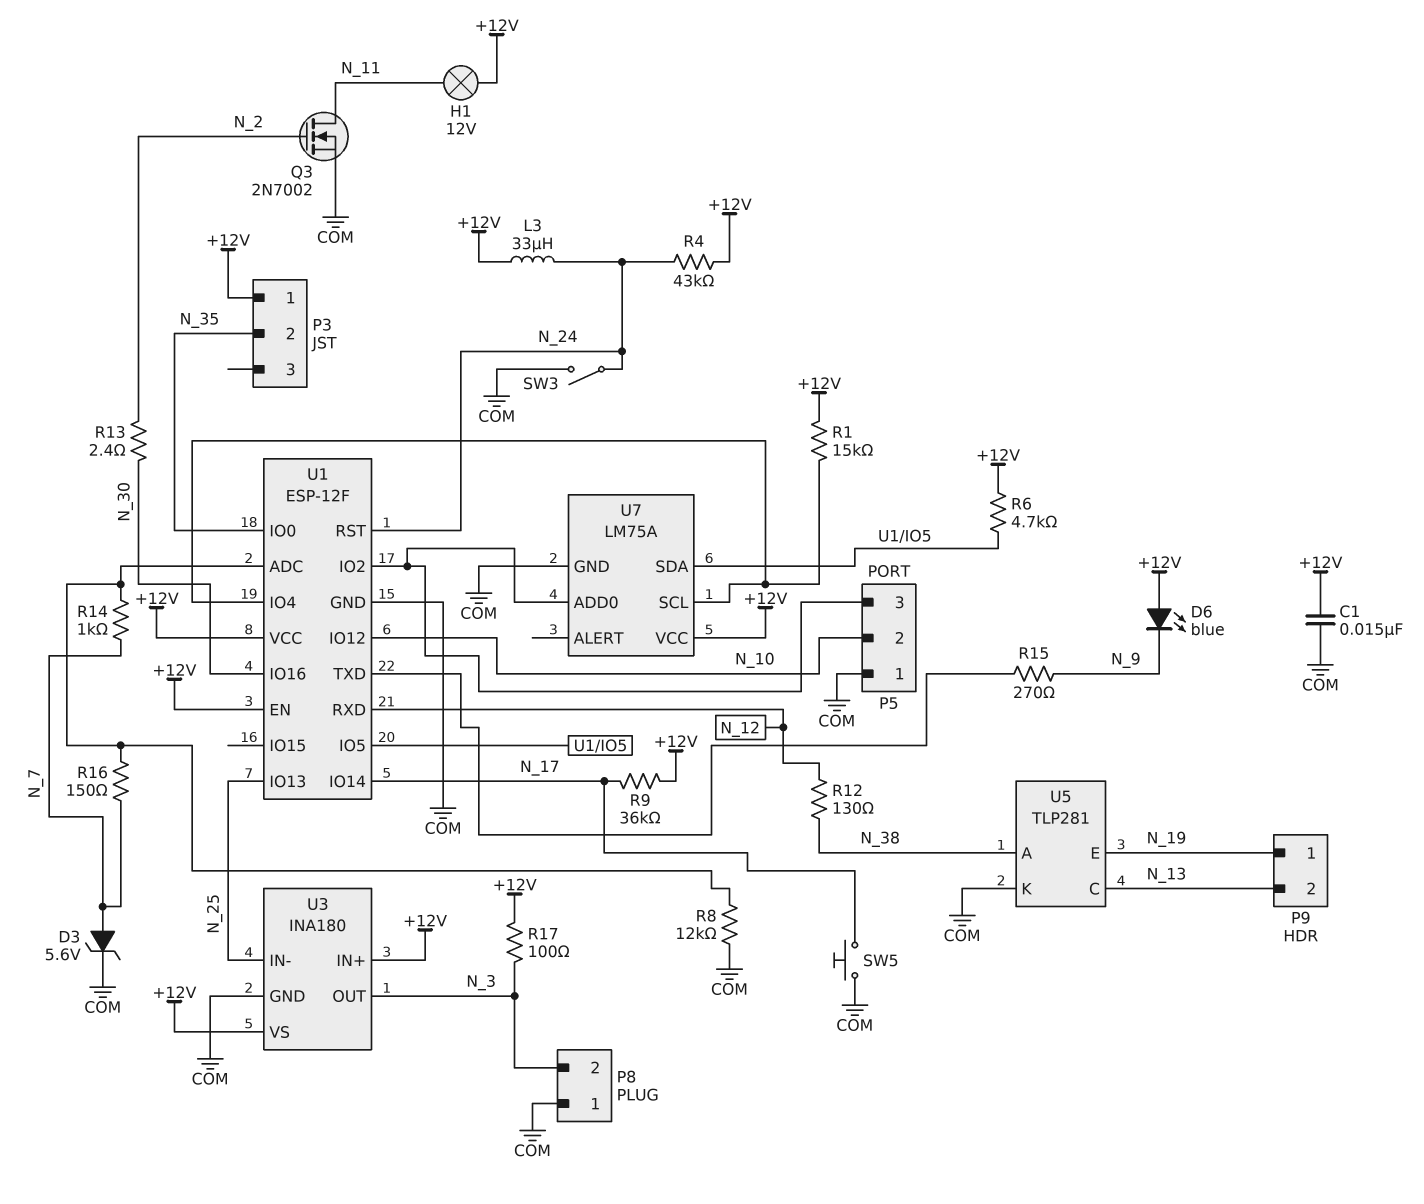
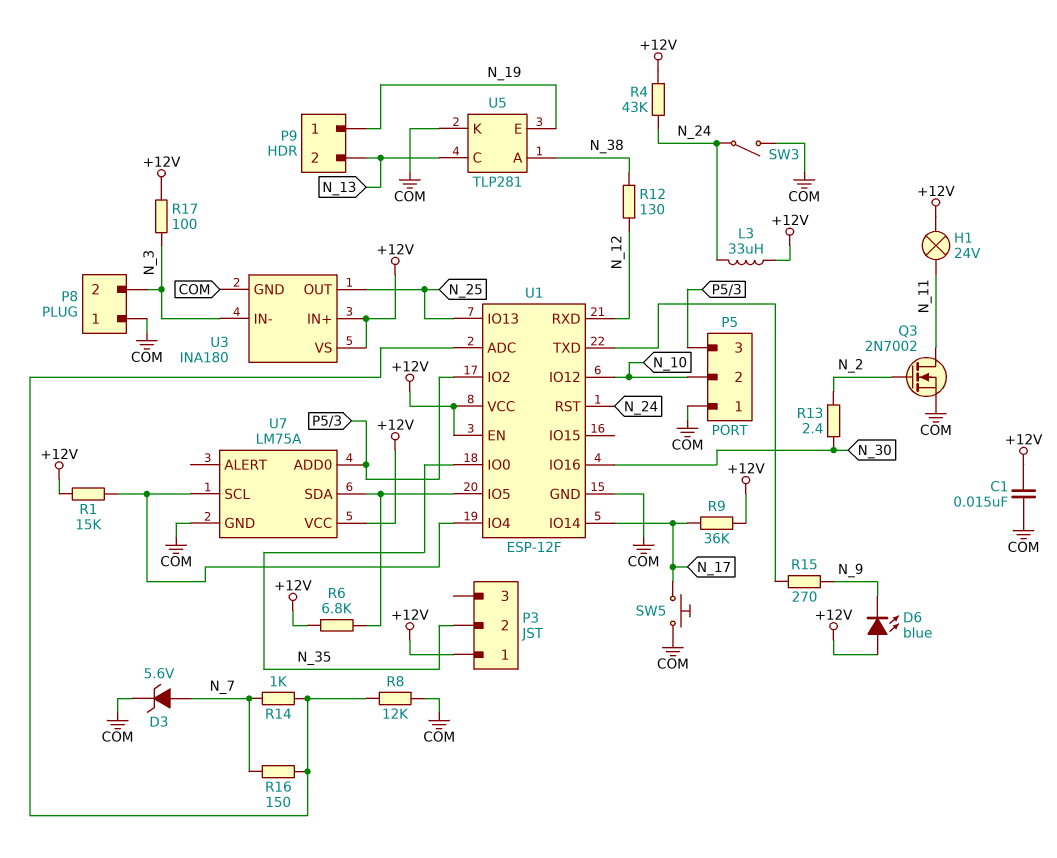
H1: lamp 12V (+12V, N_11) -> lamp 24V (+12V, N_11)
R6: 4.7k (+12V, U1/IO5) -> 6.8k (+12V, U1/IO5)
U3 pin IN-: N_25 -> N_3
U3 pin OUT: N_3 -> N_25

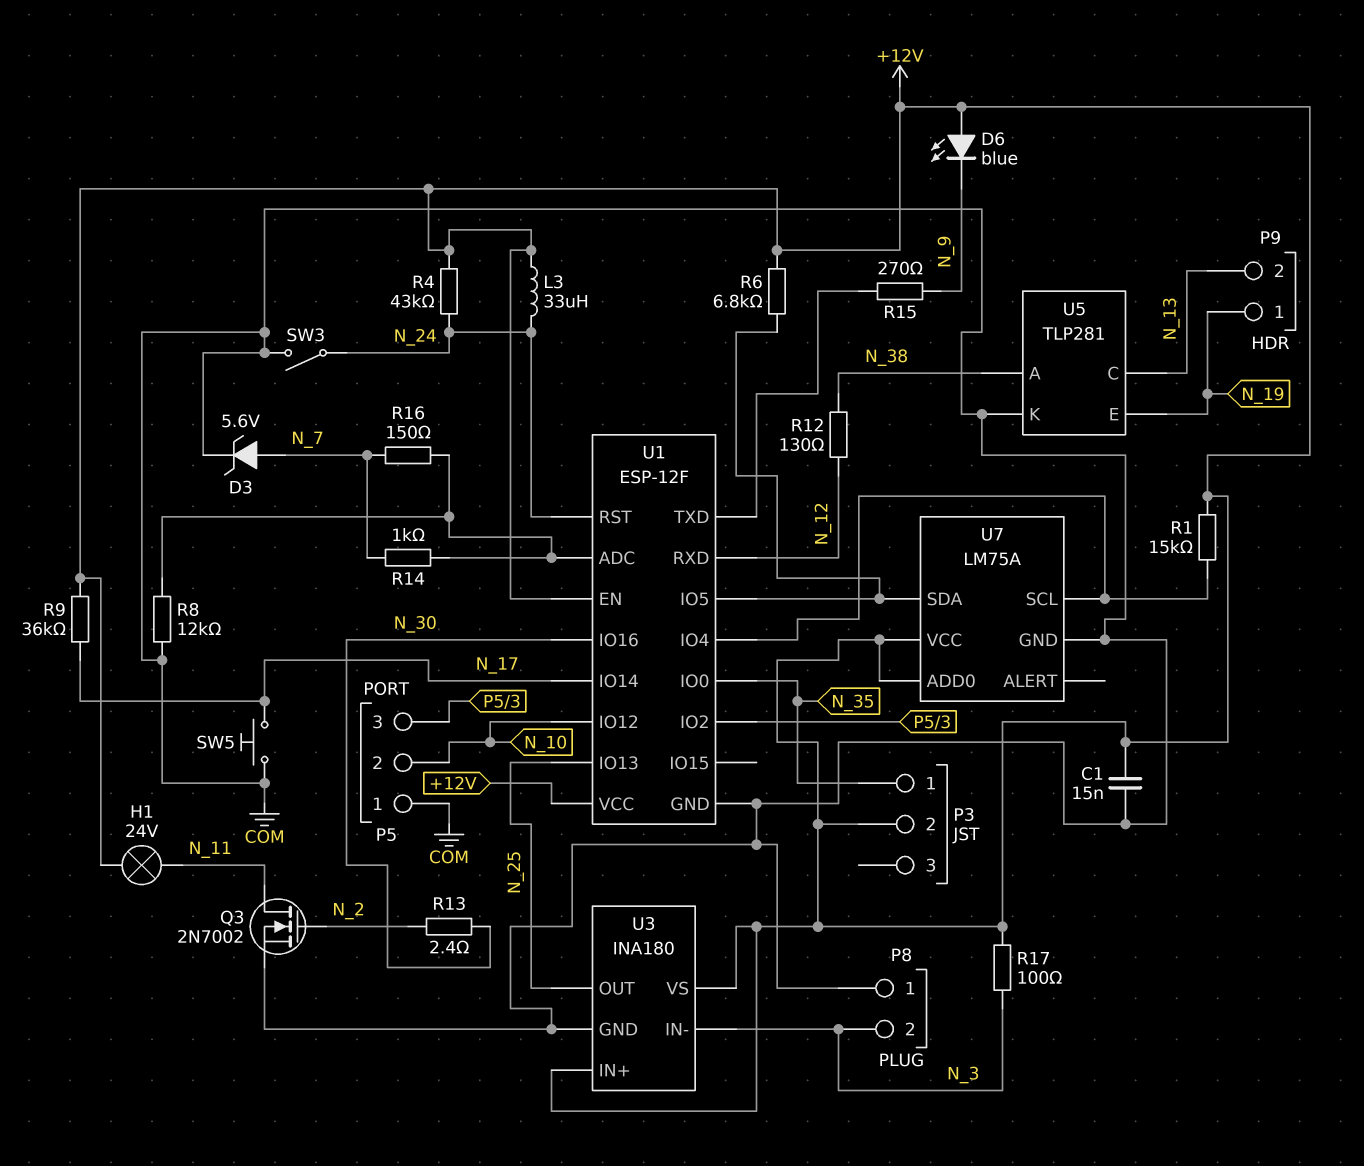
P3 pin 1: +12V -> N_35
P3 pin 2: N_35 -> +12V
U7 pin ADD0: P5/3 -> +12V

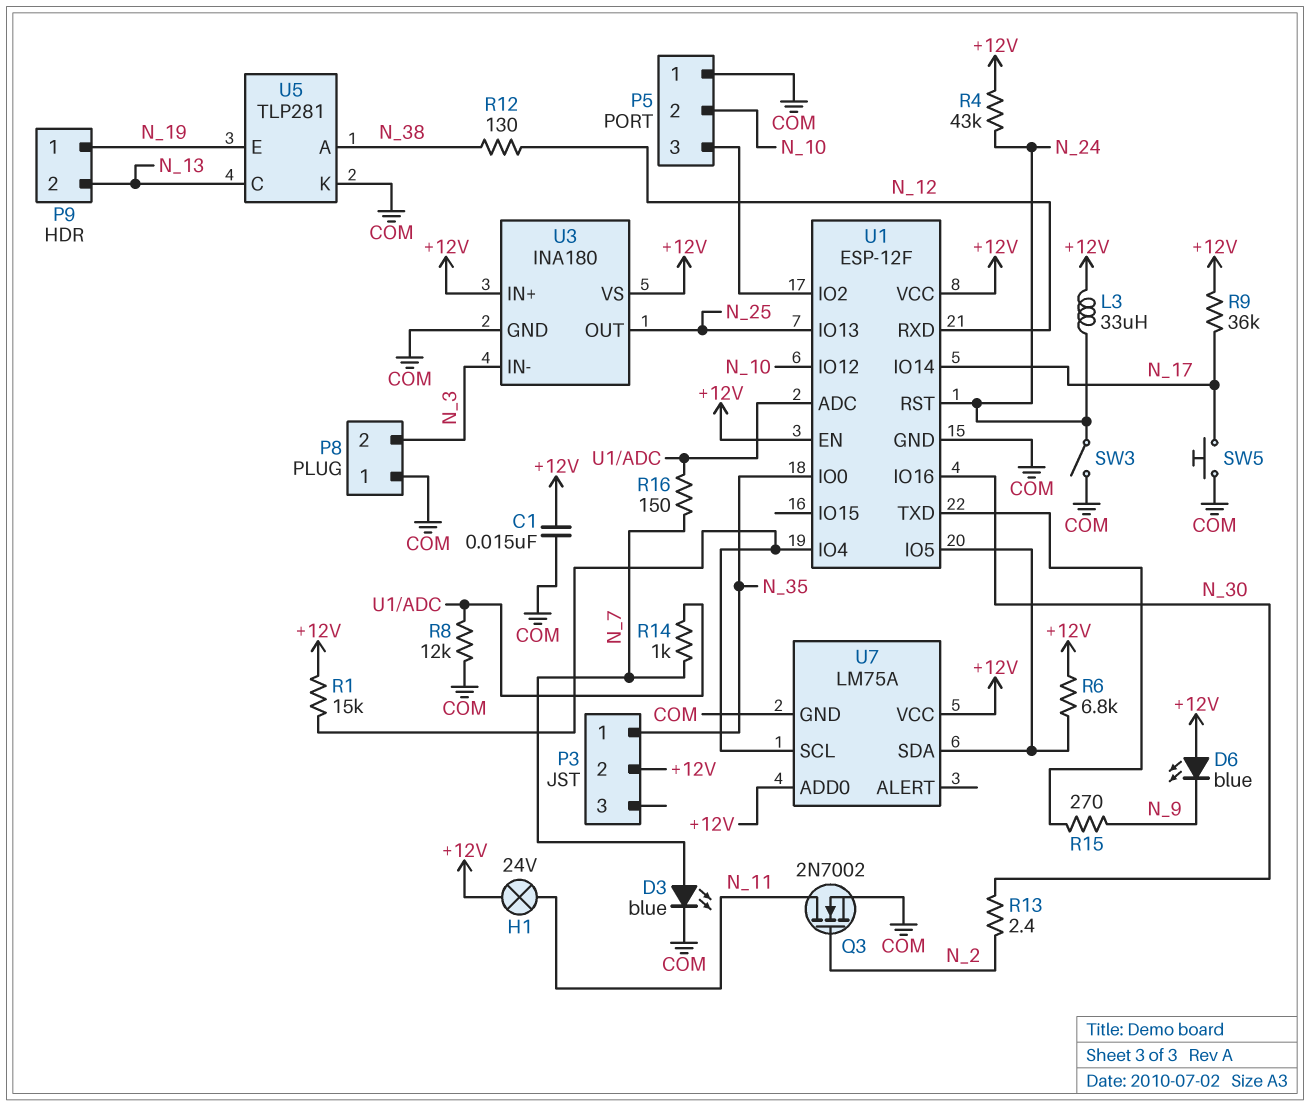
D3: zener 5.6V (A N_7, K COM) -> LED blue (A N_7, K COM)
R17: 100 (+12V, N_3) -> none

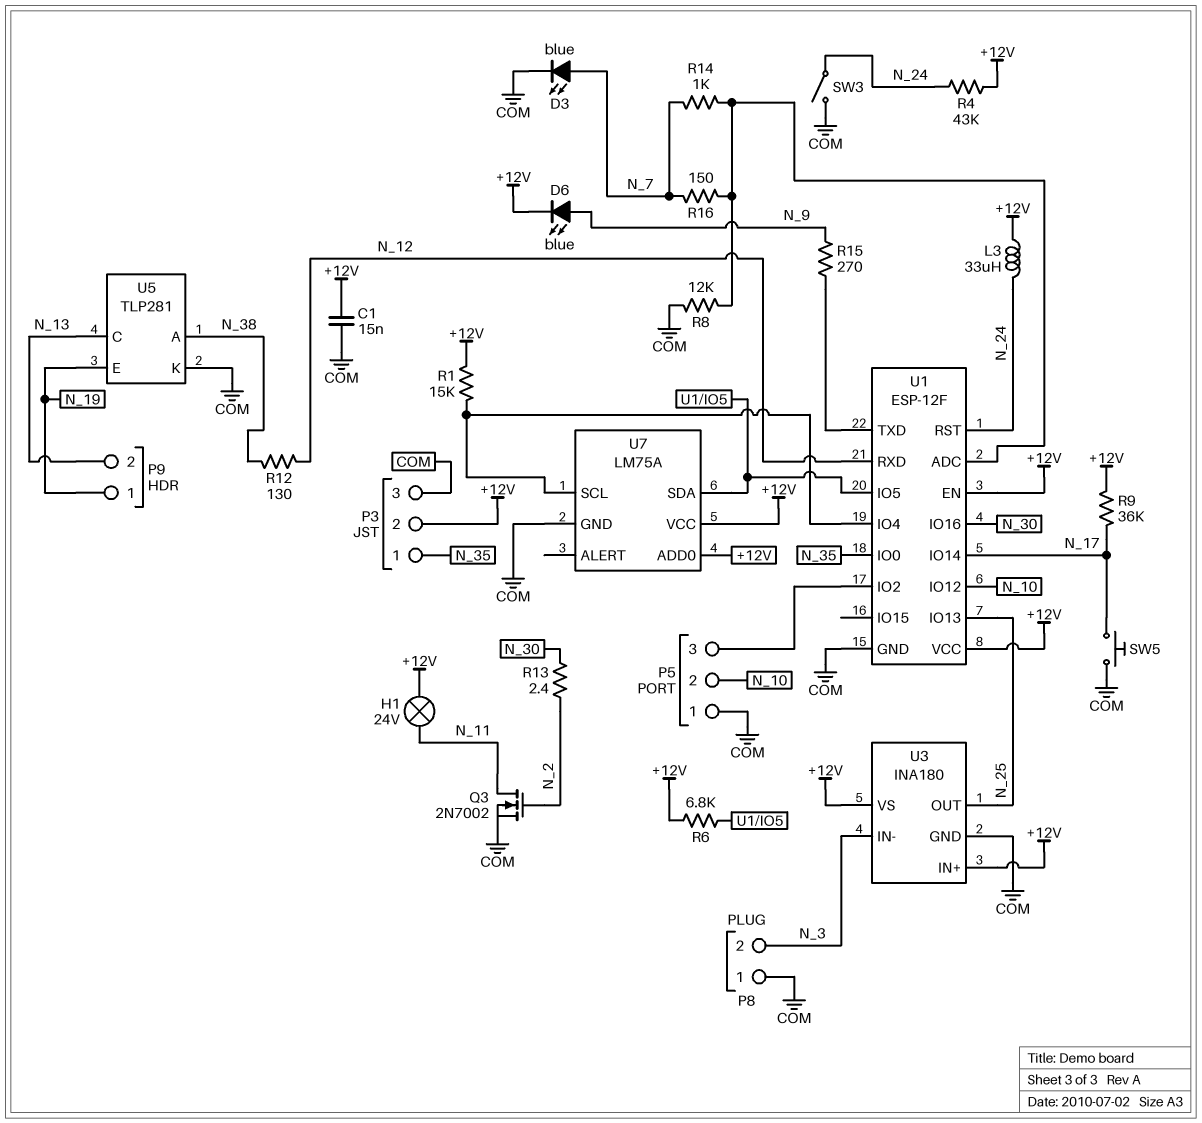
D6: LED blue (A +12V, K N_9) -> LED blue (A N_9, K +12V)
P3 pin 3: none -> COM

